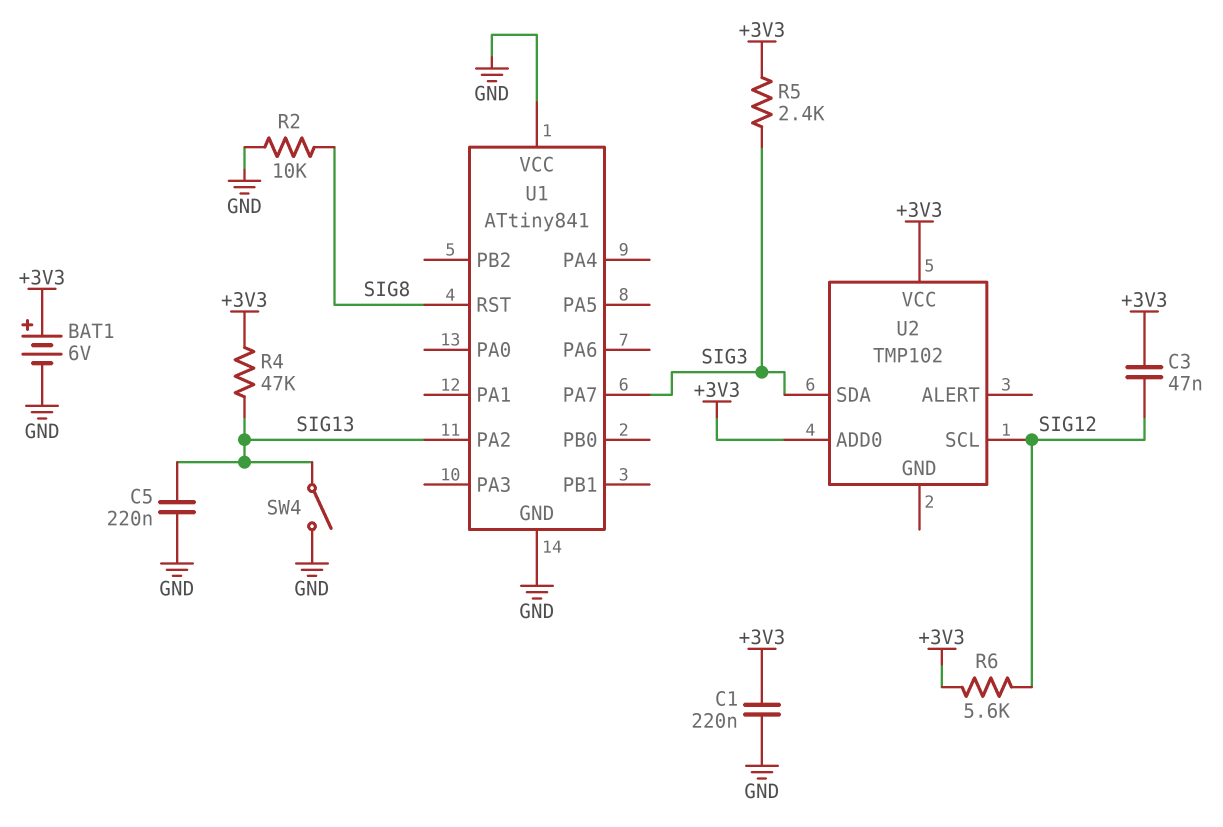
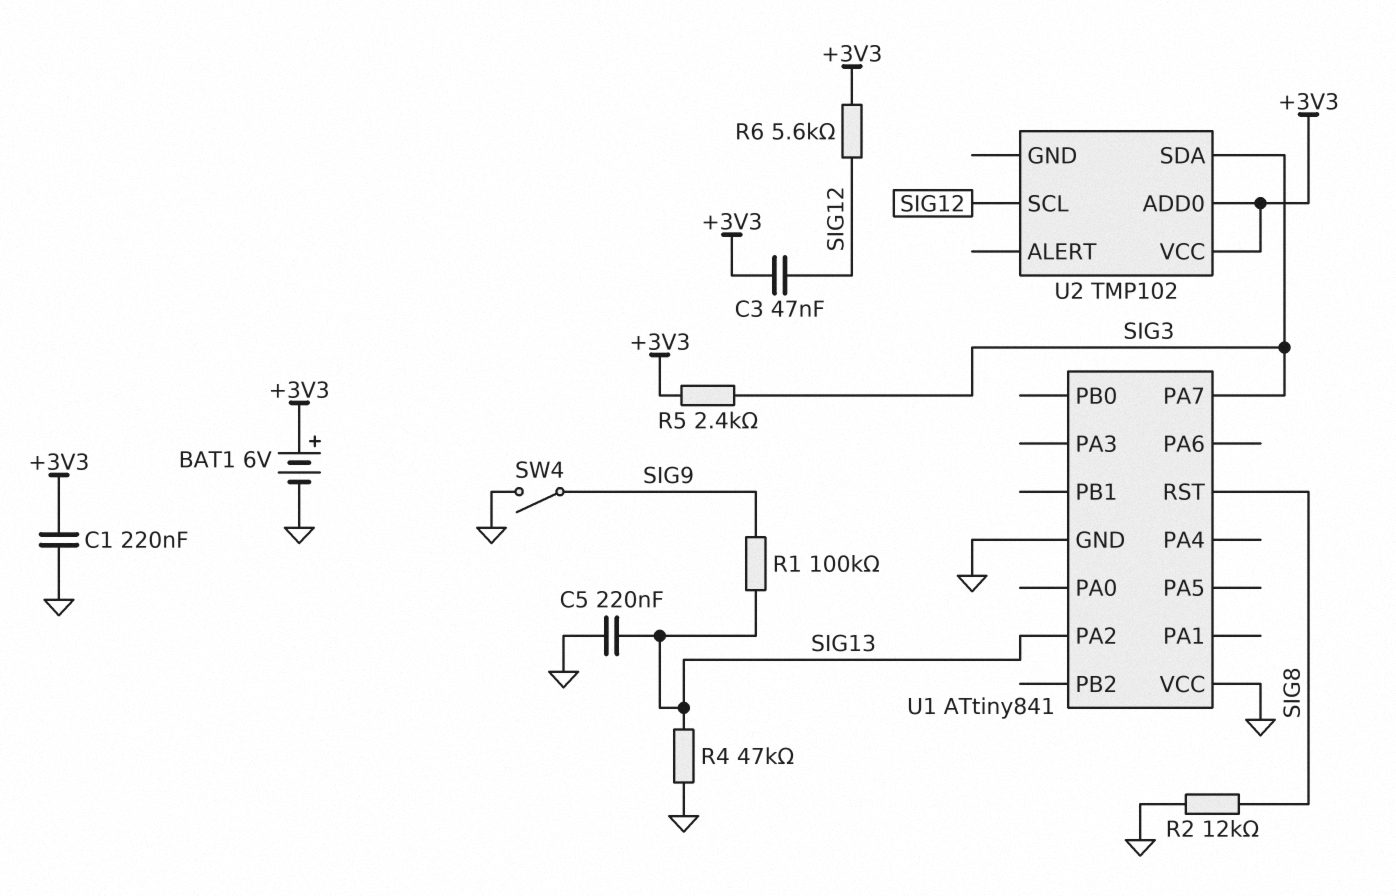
R1: none -> 100k (SIG9, SIG13)
R2: 10k (GND, SIG8) -> 12k (GND, SIG8)
R4: 47k (+3V3, SIG13) -> 47k (GND, SIG13)
SW4: switch (GND, SIG13) -> switch (GND, SIG9)

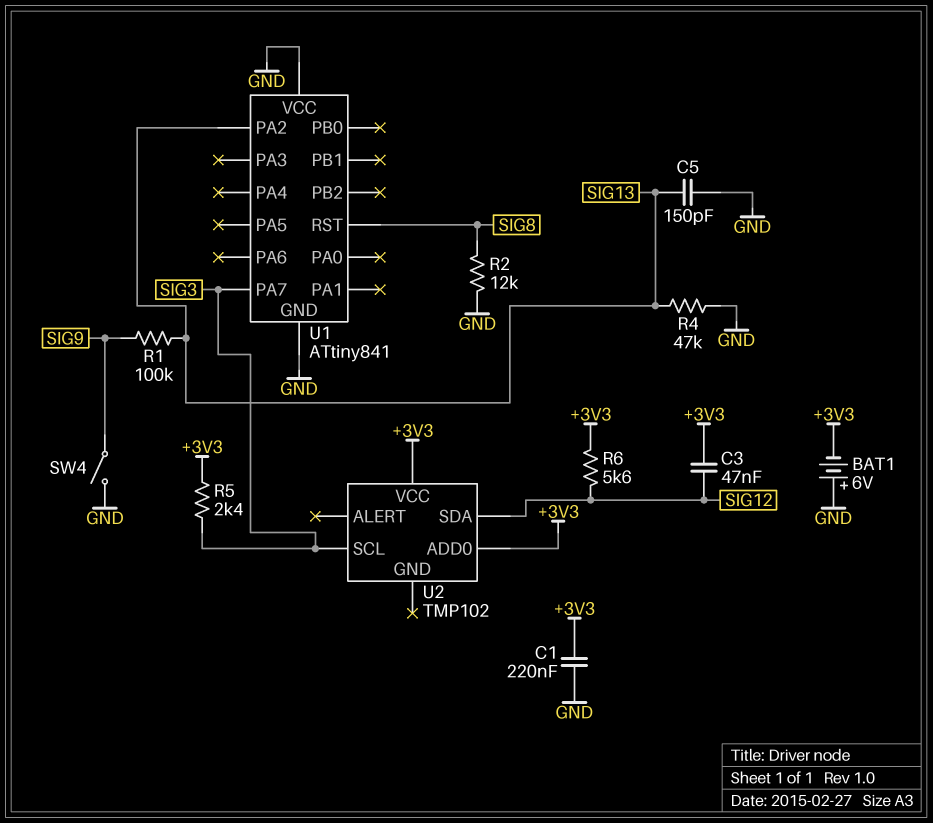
BAT1: 6V (plus +3V3, minus GND) -> 6V (plus GND, minus +3V3)
C5: 220nF (GND, SIG13) -> 150pF (GND, SIG13)
U2 pin SCL: SIG12 -> SIG3
U2 pin SDA: SIG3 -> SIG12

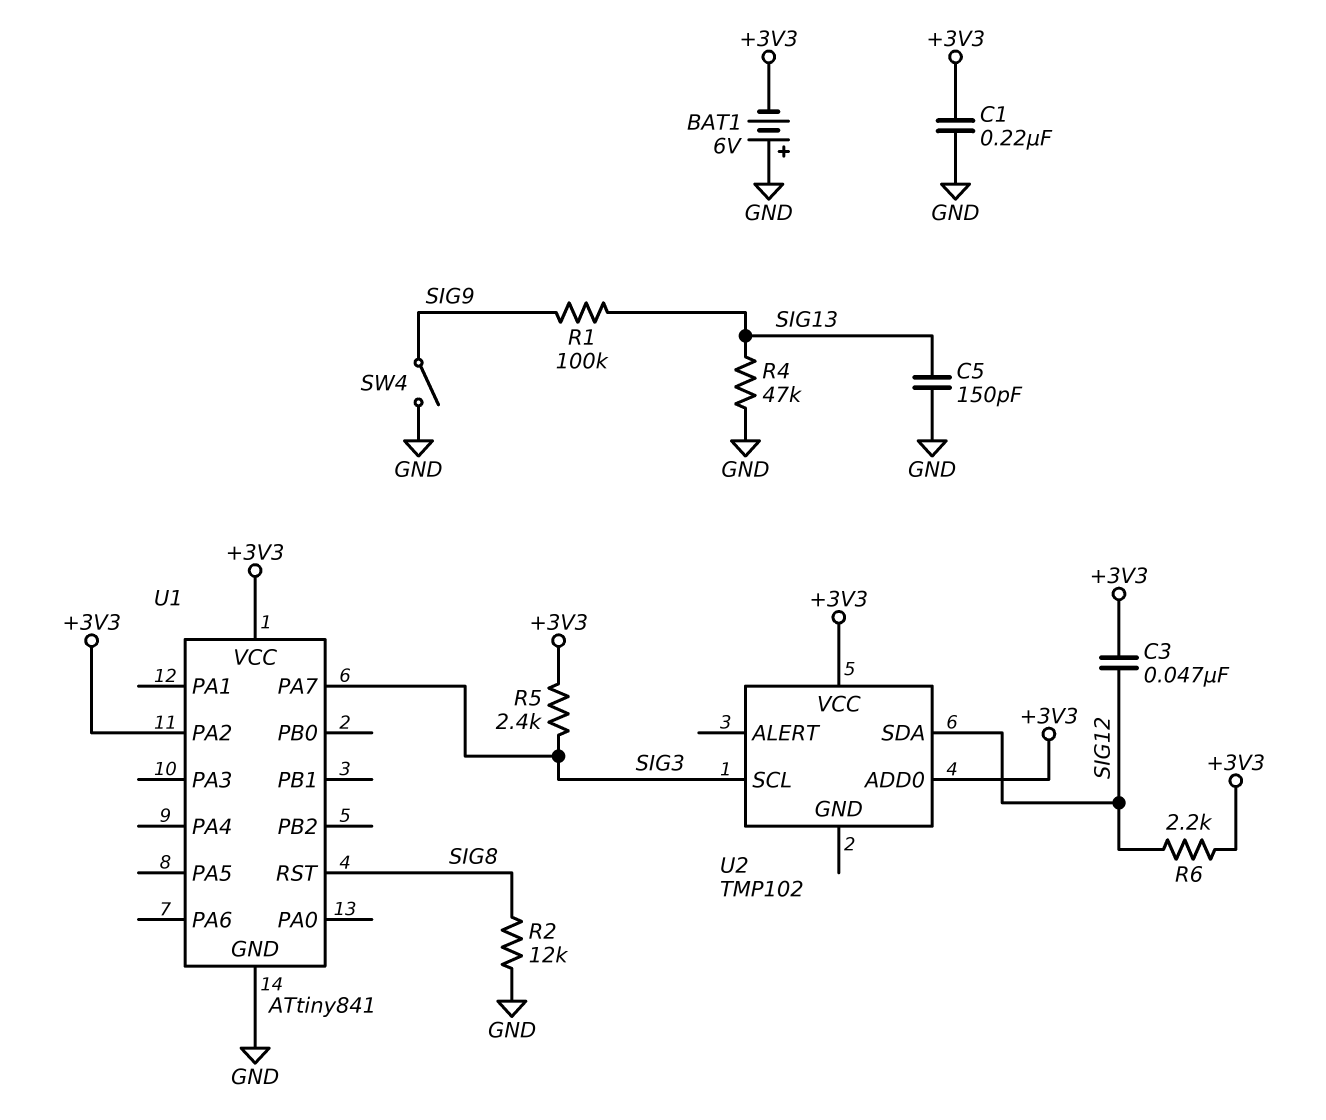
R6: 5.6k (+3V3, SIG12) -> 2.2k (+3V3, SIG12)
U1 pin PA2: SIG13 -> +3V3
U1 pin VCC: GND -> +3V3

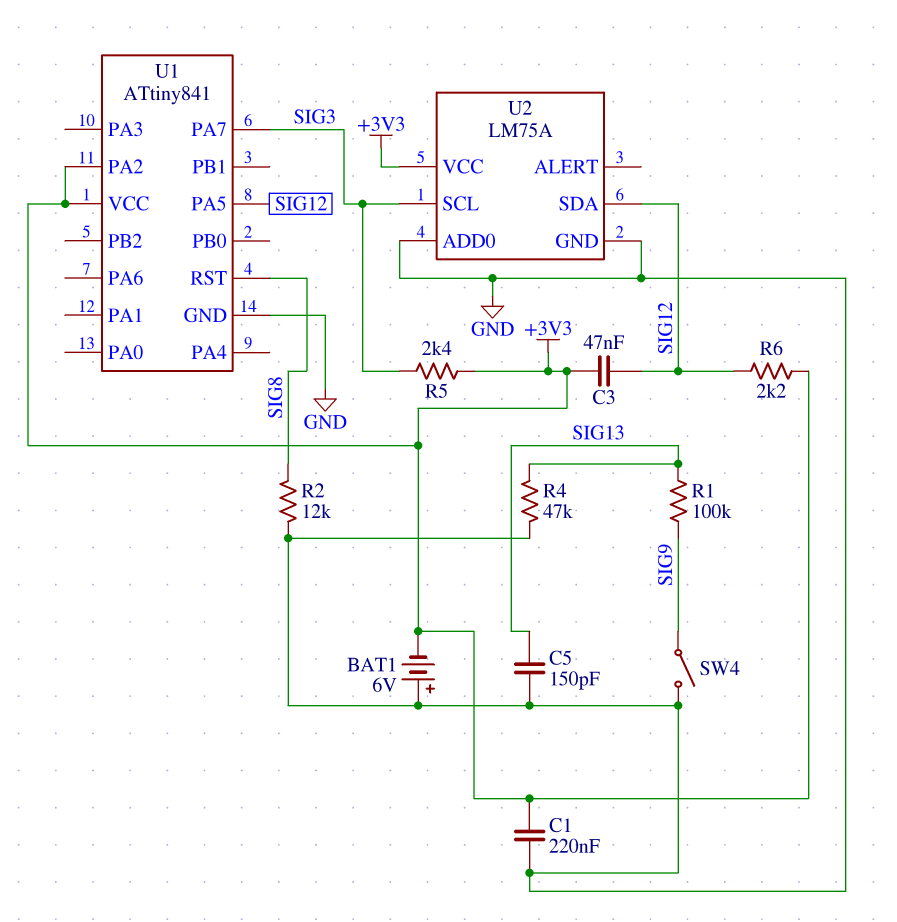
U1 pin PA5: none -> SIG12
U2: TMP102 -> LM75A
U2 pin ADD0: +3V3 -> GND
U2 pin GND: none -> GND

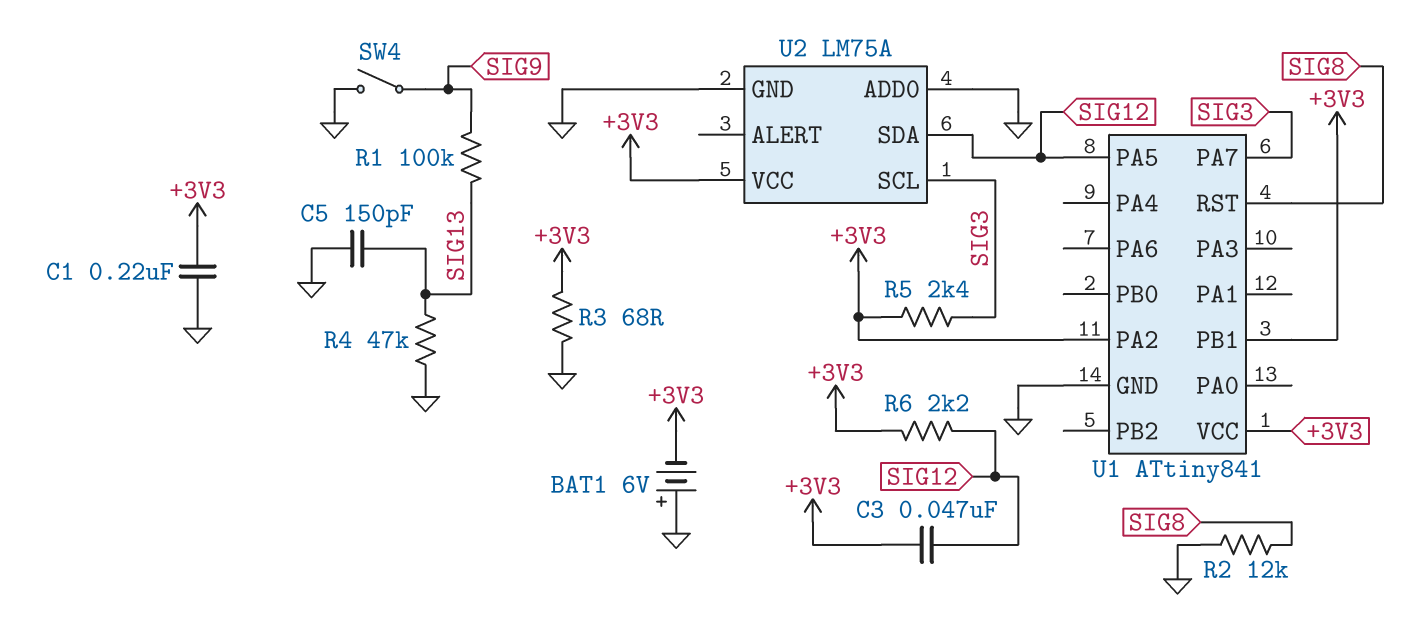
R3: none -> 68 (+3V3, GND)
U1 pin PB1: none -> +3V3

